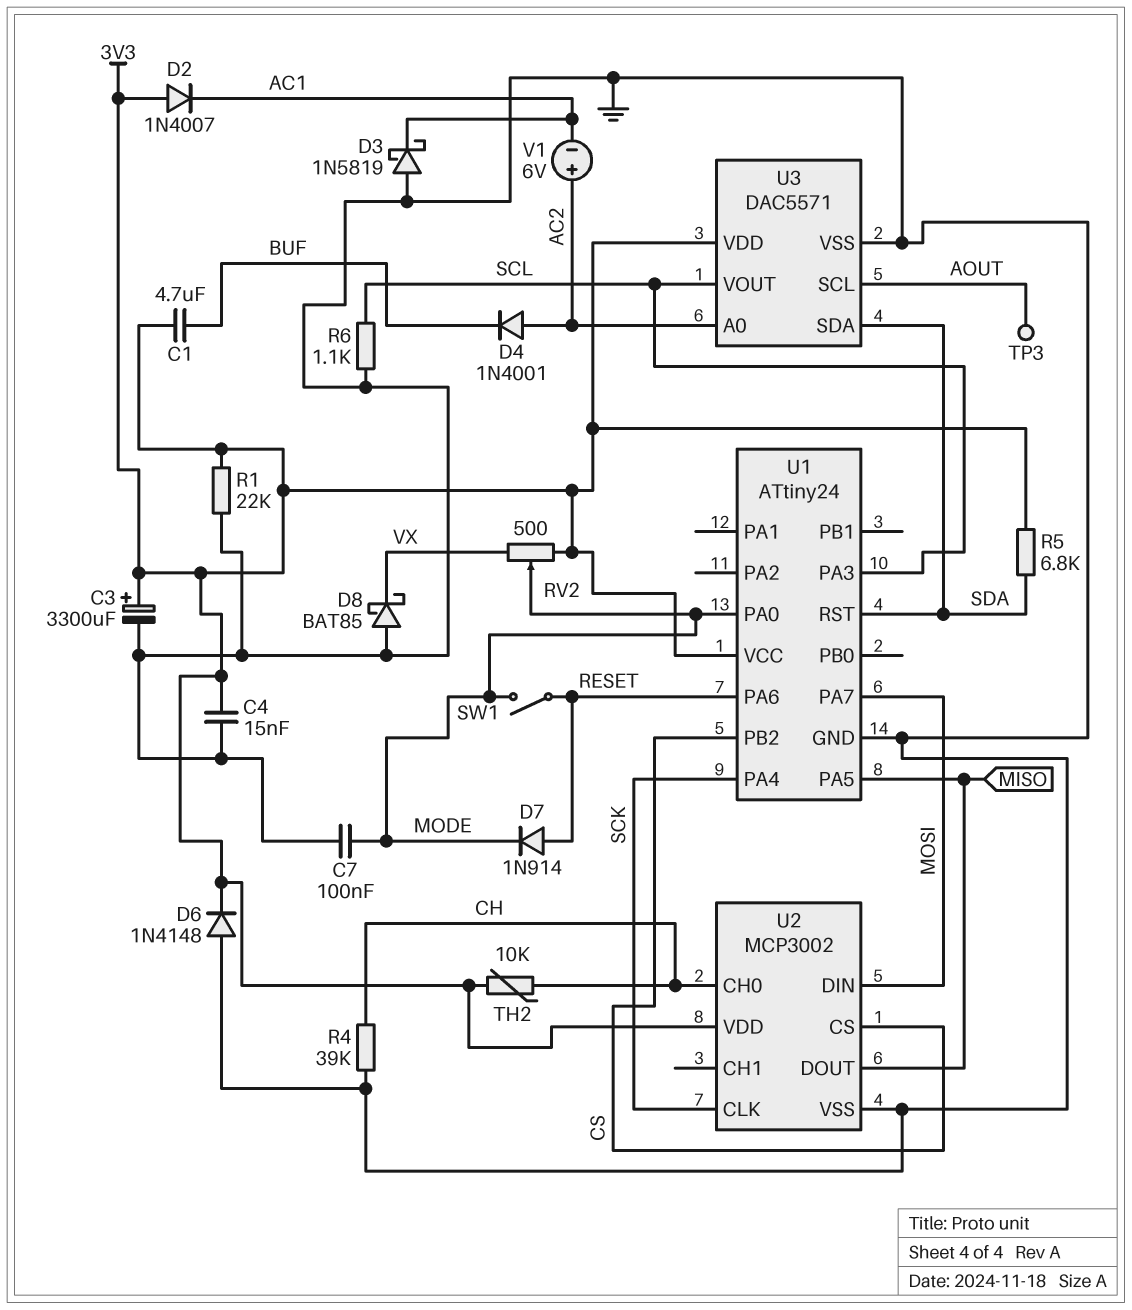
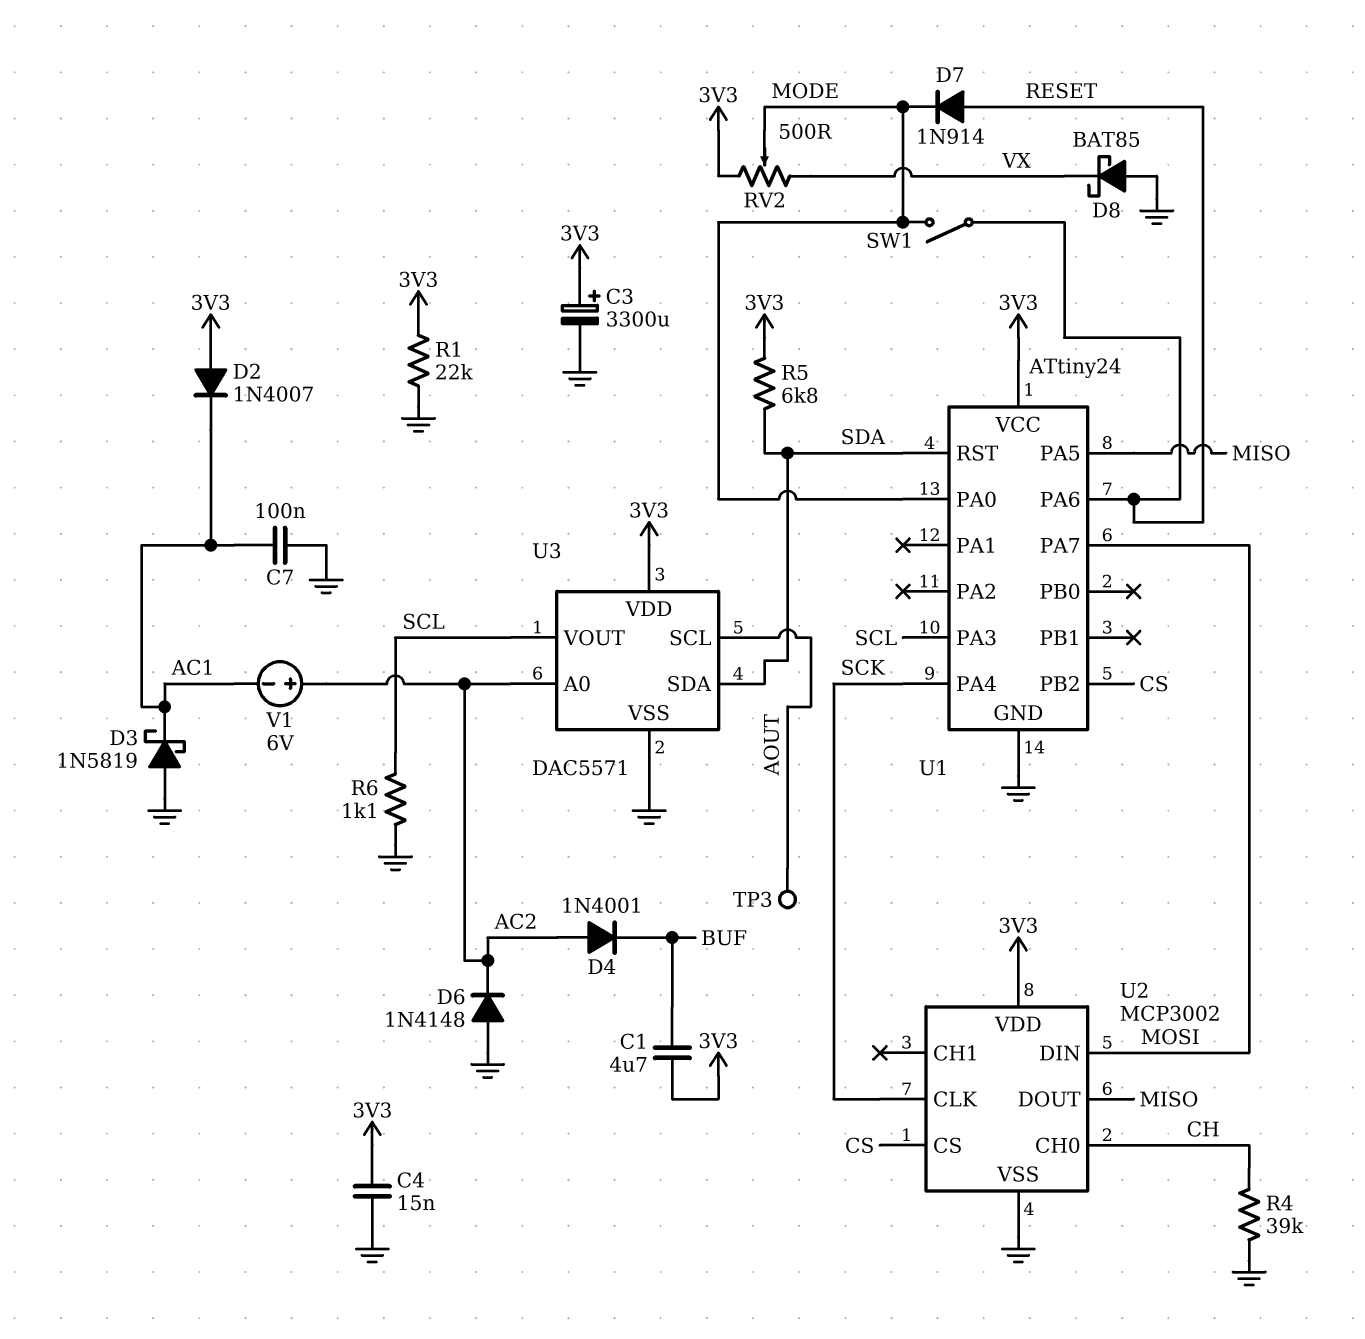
C7: 100nF (GND, MODE) -> 100nF (AC1, GND)
D6: diode 1N4148 (A GND, K 3V3) -> diode 1N4148 (A GND, K AC2)
TH2: 10k (3V3, CH) -> none

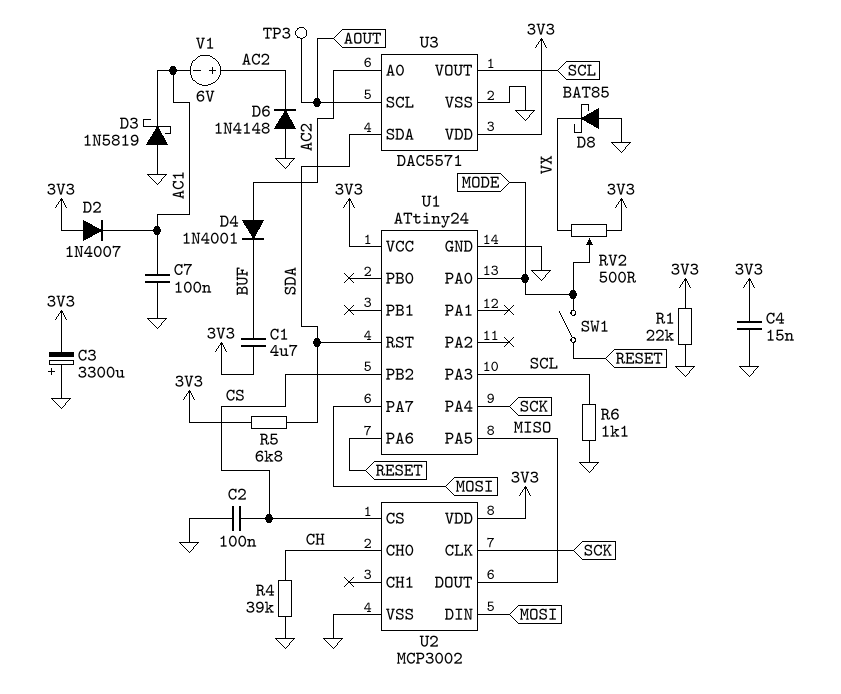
C2: none -> 100nF (CS, GND)
C3: 3300uF (plus 3V3, minus GND) -> 3300uF (plus GND, minus 3V3)
D7: diode 1N914 (A RESET, K MODE) -> none

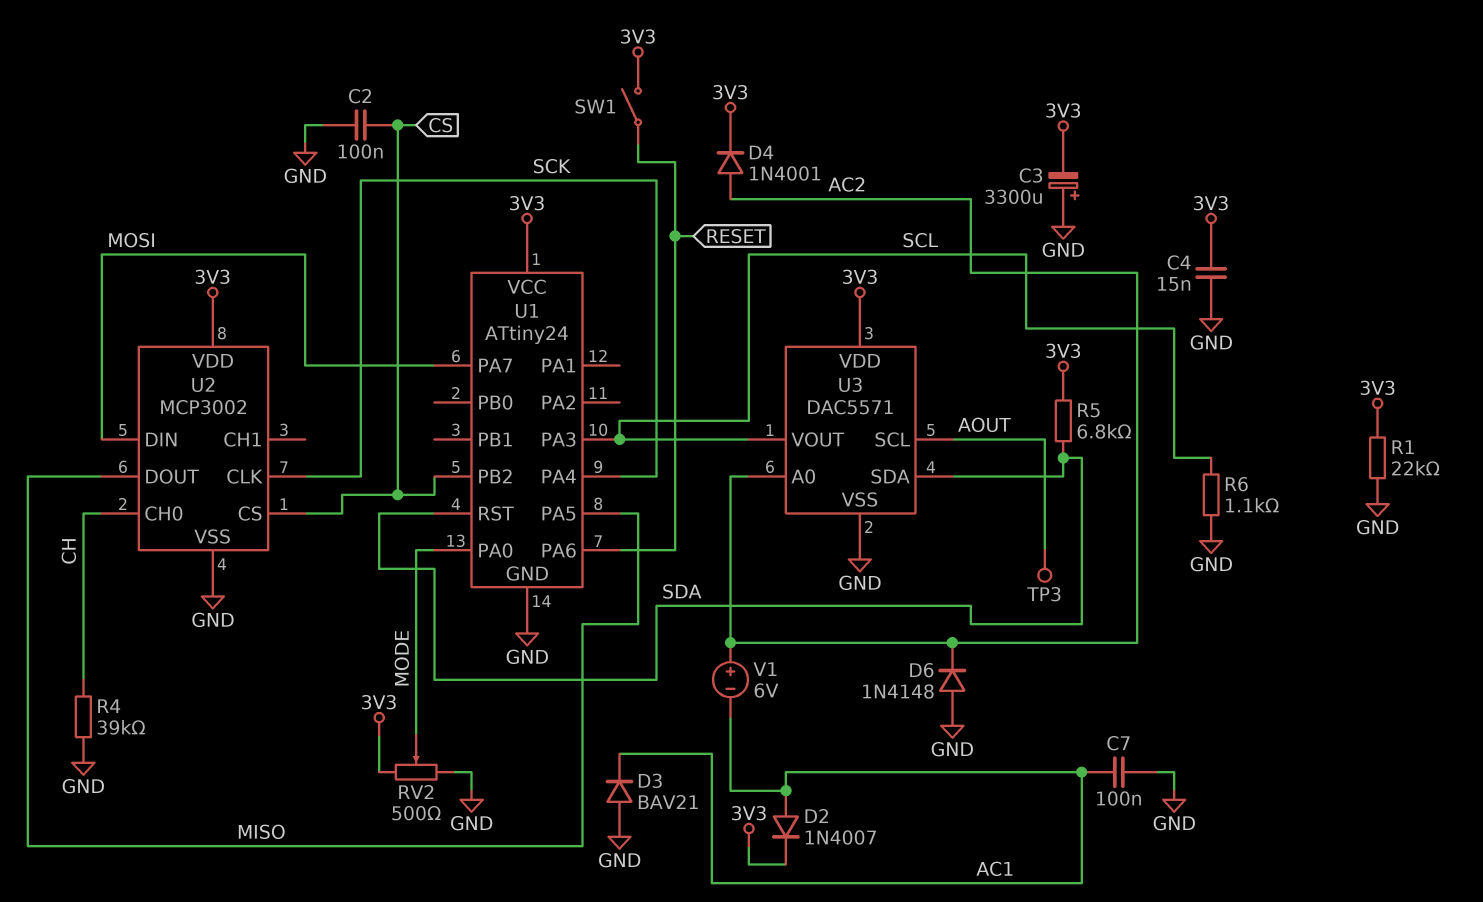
C1: 4.7uF (3V3, BUF) -> none
D2: diode 1N4007 (A 3V3, K AC1) -> diode 1N4007 (A AC1, K 3V3)
D3: schottky 1N5819 (A GND, K AC1) -> diode BAV21 (A GND, K AC1)
D4: diode 1N4001 (A AC2, K BUF) -> diode 1N4001 (A AC2, K 3V3)
D8: schottky BAT85 (A GND, K VX) -> none
RV2: 500 (3V3, VX, wiper MODE) -> 500 (3V3, GND, wiper MODE)
SW1: switch (MODE, RESET) -> switch (3V3, RESET)

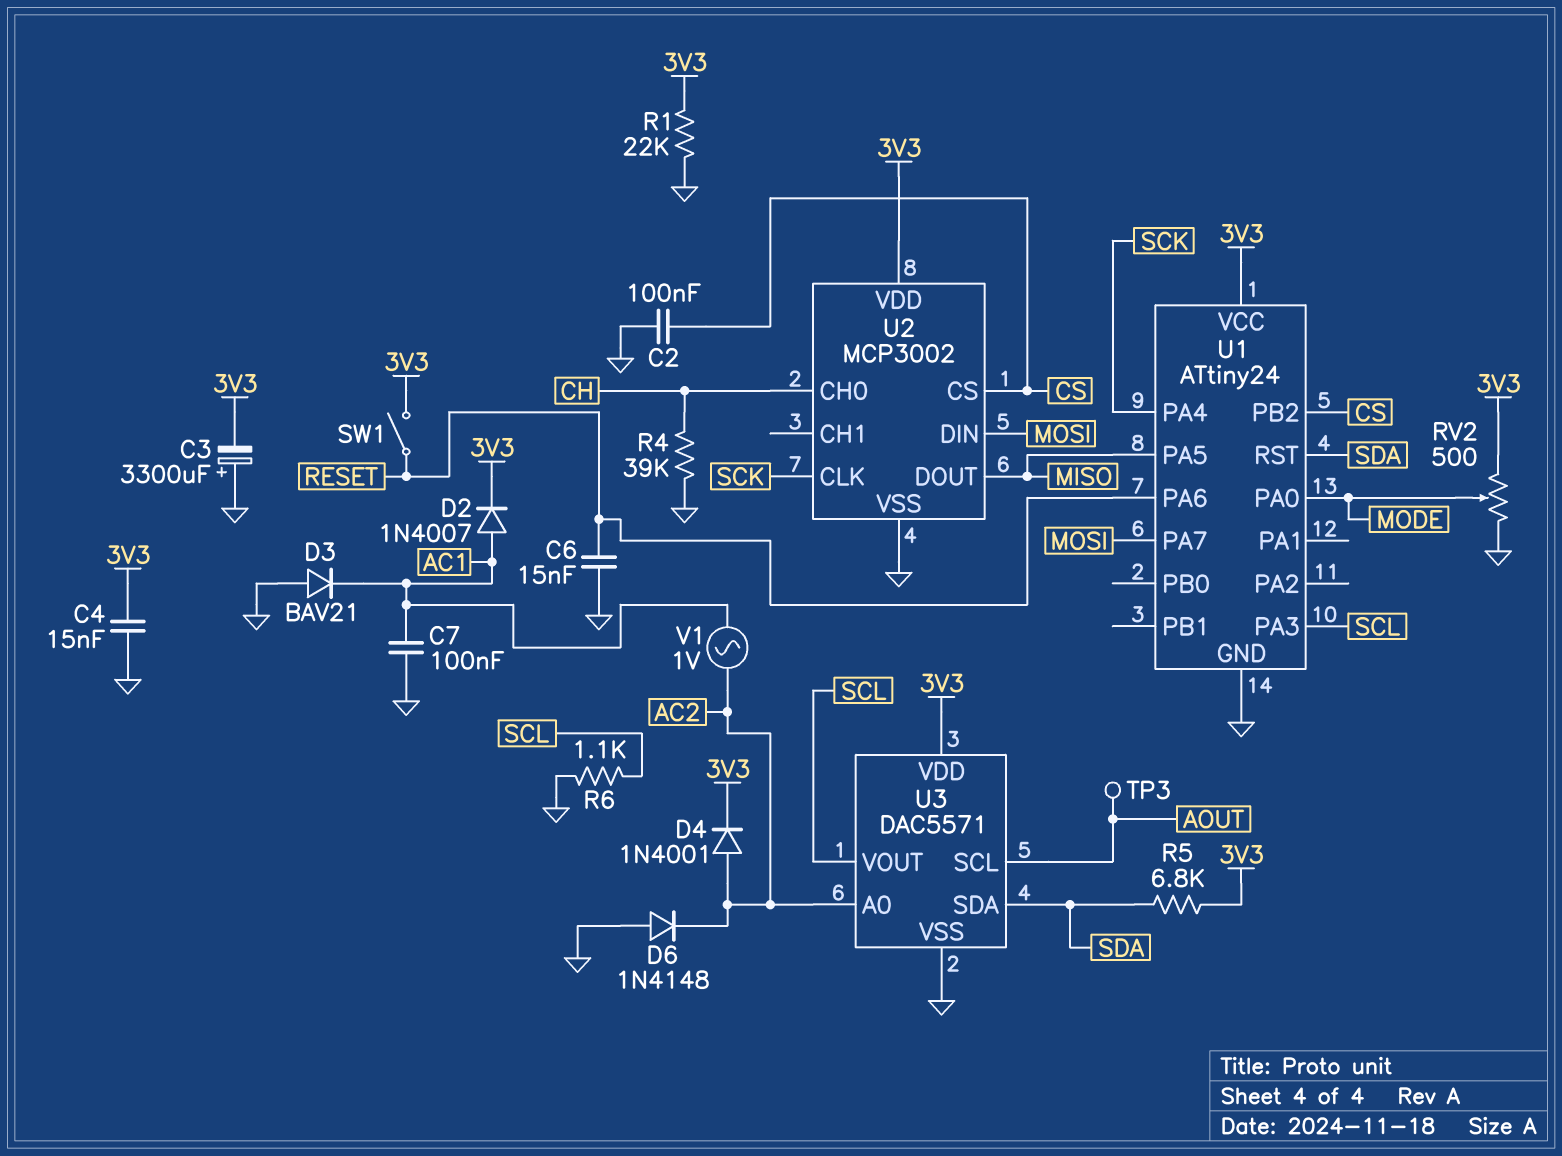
C6: none -> 15nF (GND, RESET)
V1: 6V (plus AC2, minus AC1) -> AC 1V (AC1, AC2)

